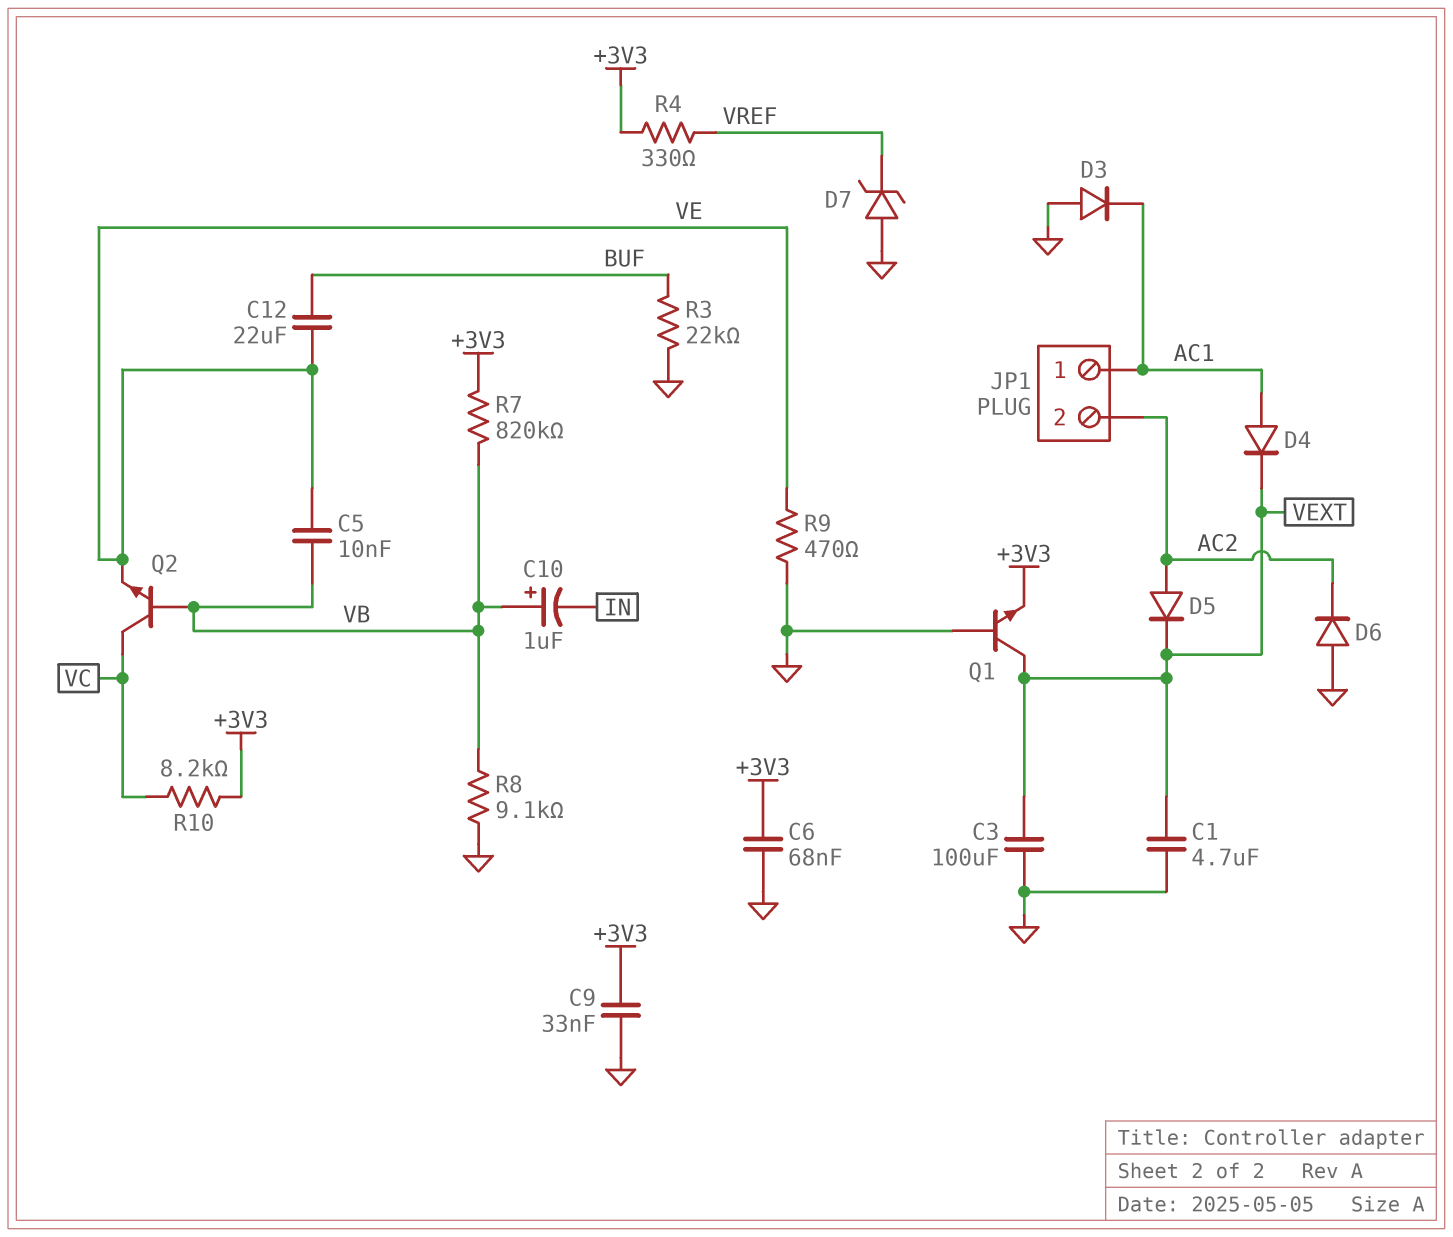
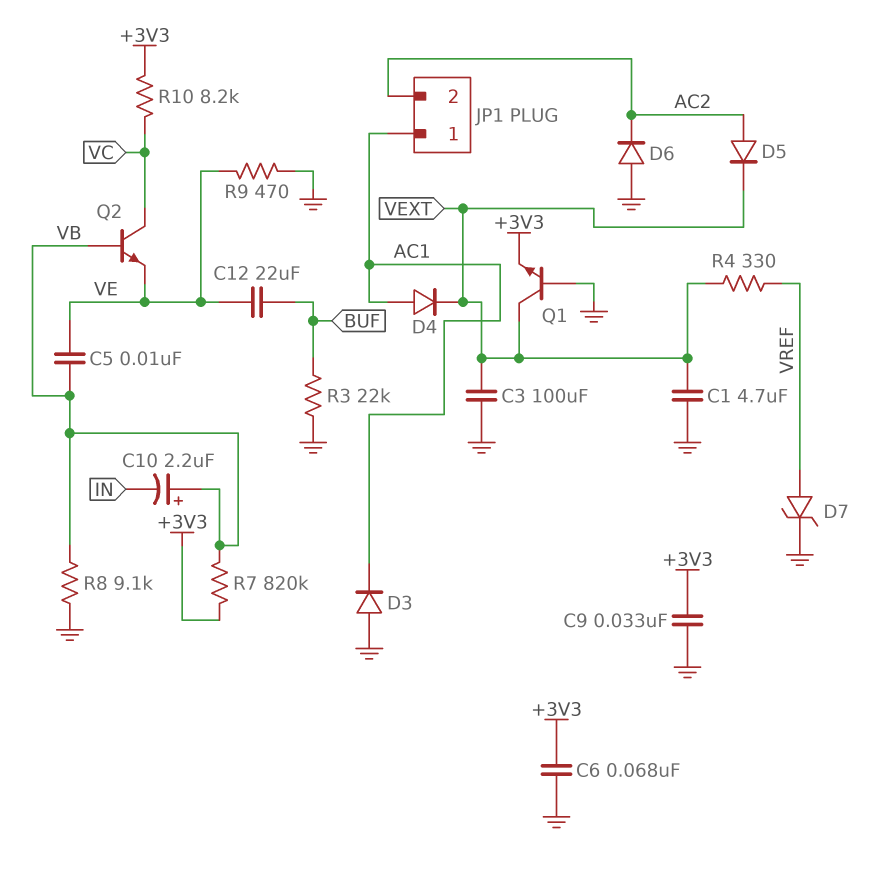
C10: 1uF (plus VB, minus IN) -> 2.2uF (plus VB, minus IN)
D7: zener (A GND, K VREF) -> zener (A VREF, K GND)
R4: 330 (+3V3, VREF) -> 330 (VEXT, VREF)

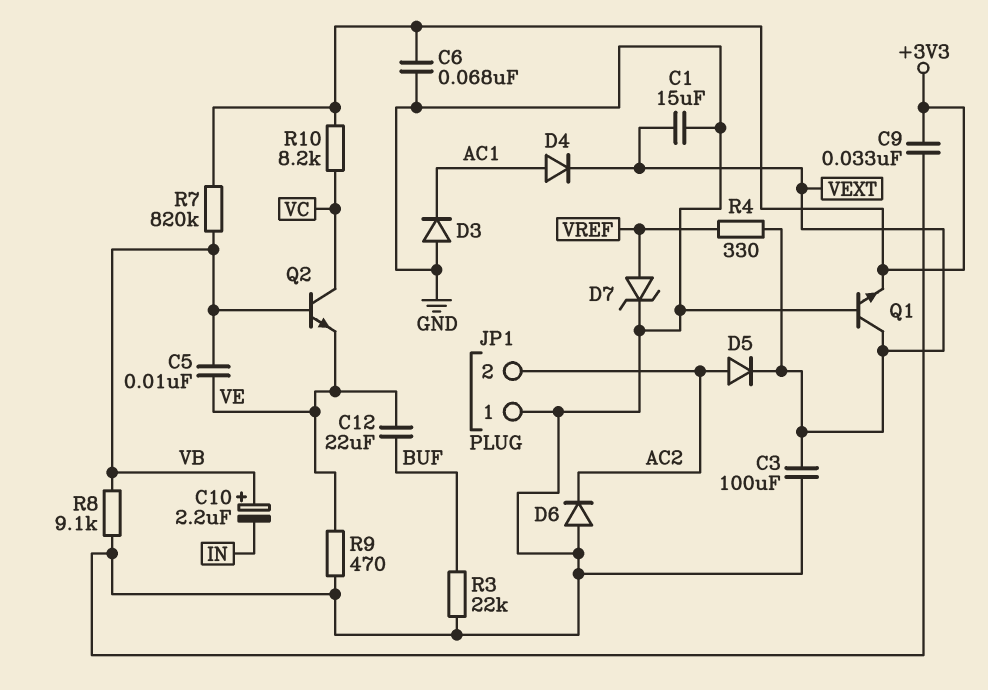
C1: 4.7uF (GND, VEXT) -> 15uF (GND, VEXT)
JP1 pin 1: AC1 -> GND

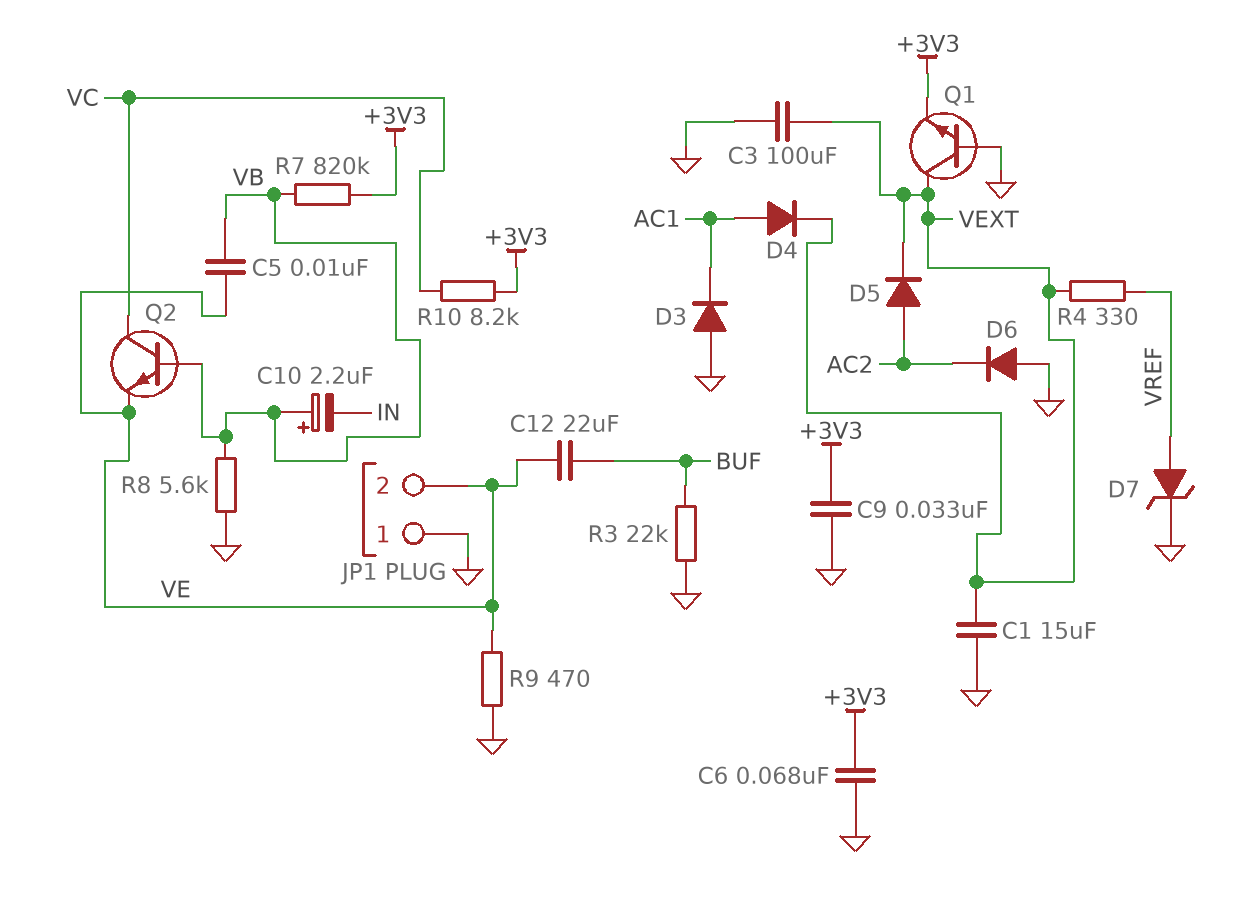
JP1 pin 2: AC2 -> VE
R8: 9.1k (GND, VB) -> 5.6k (GND, VB)

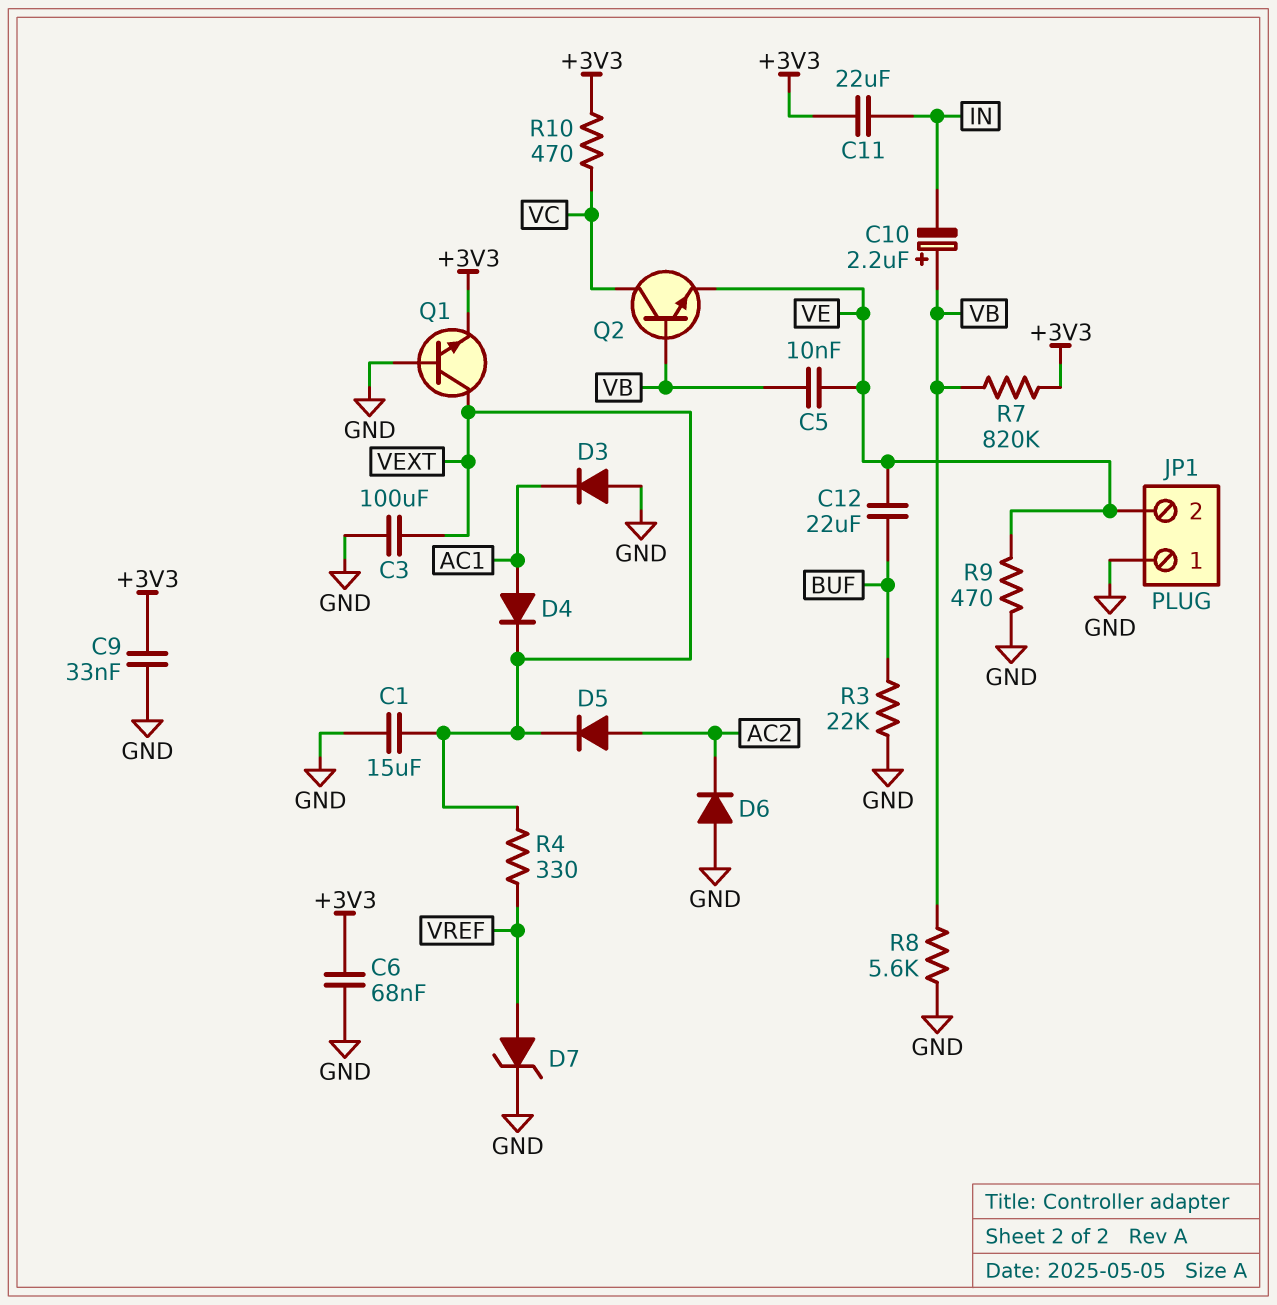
C11: none -> 22uF (+3V3, IN)
R10: 8.2k (+3V3, VC) -> 470 (+3V3, VC)

